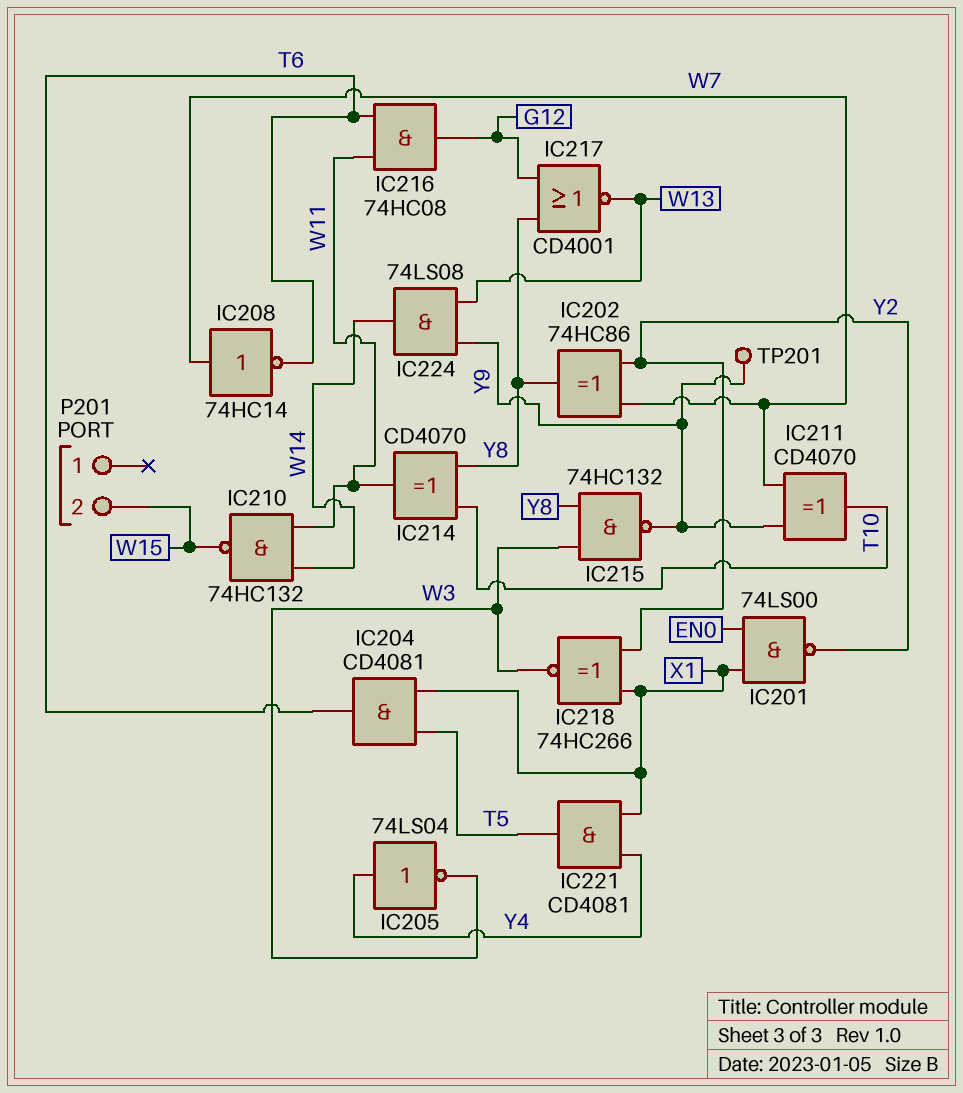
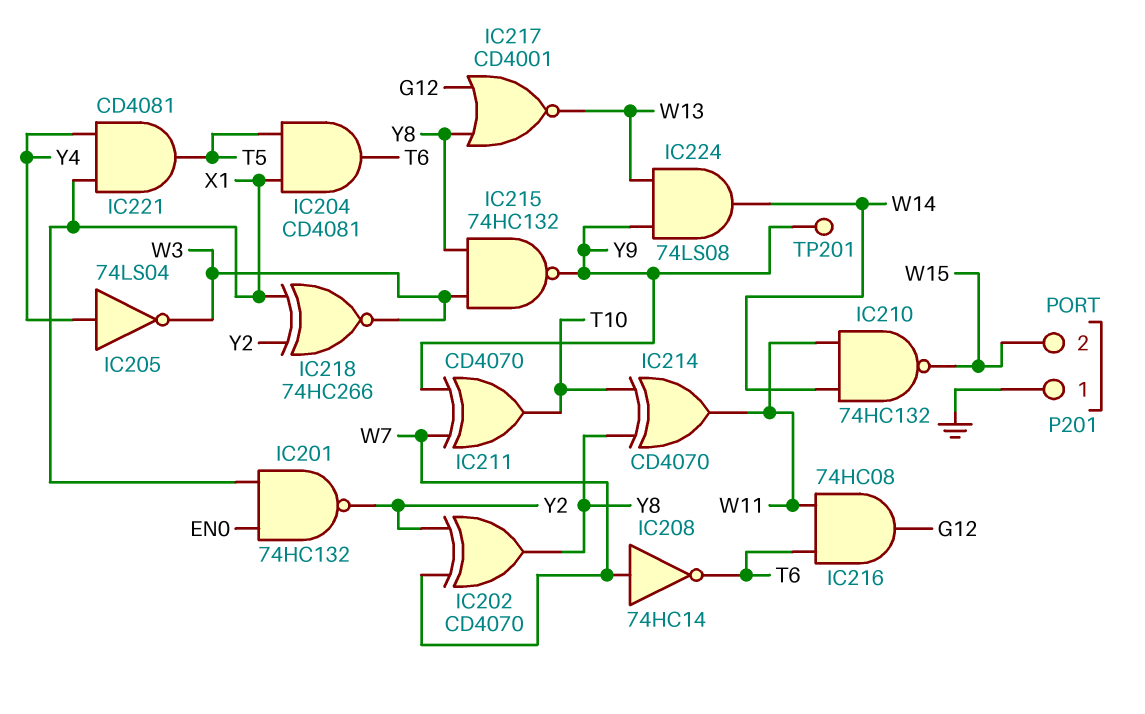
IC201: NAND 74LS00 (in EN0, in X1, out Y2) -> NAND 74HC132 (in EN0, in X1, out Y2)
IC202: XOR 74HC86 (in W7, in Y2, out Y8) -> XOR CD4070 (in W7, in Y2, out Y8)
P201 pin 1: none -> GND

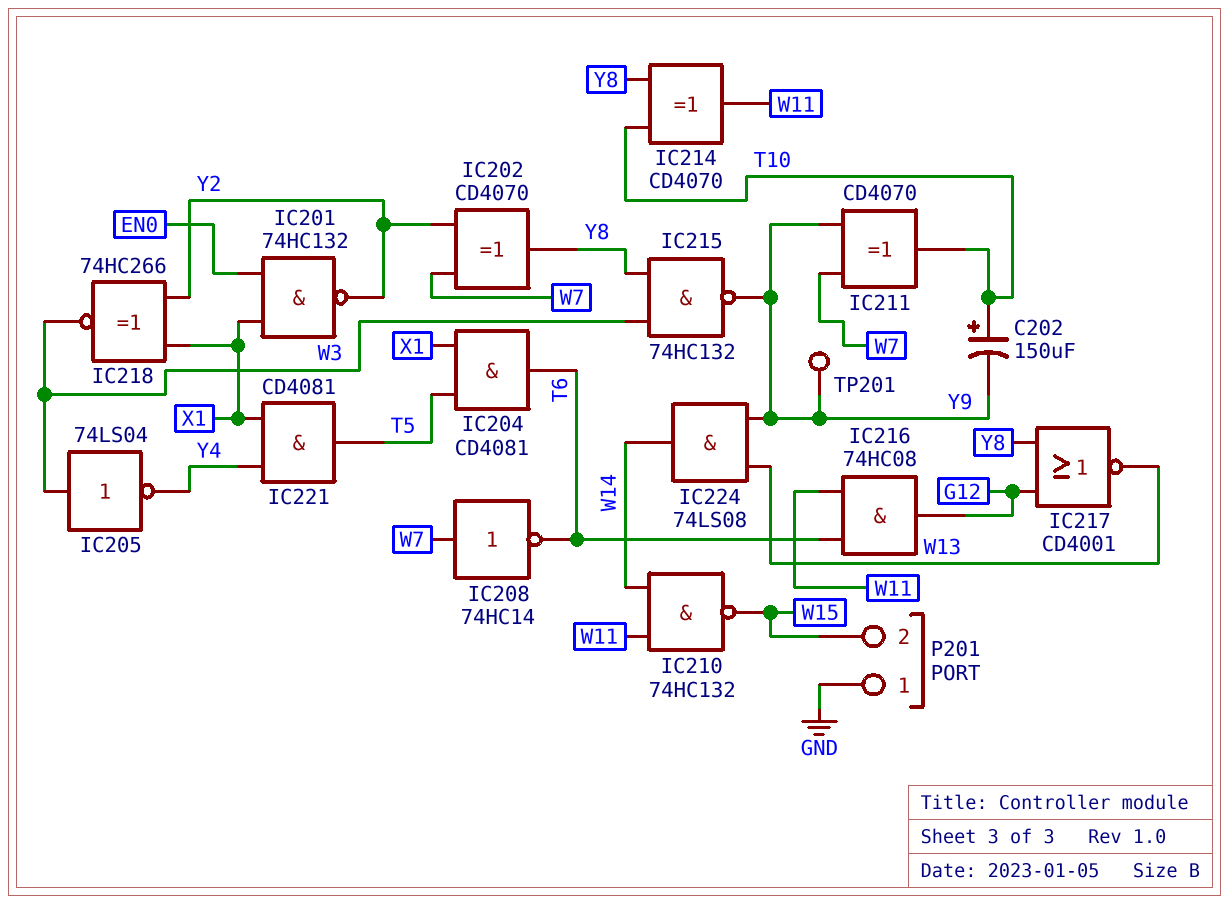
C202: none -> 150uF (plus T10, minus Y9)
IC205: NOT 74LS04 (in Y4, out W3) -> NOT 74LS04 (in W3, out Y4)

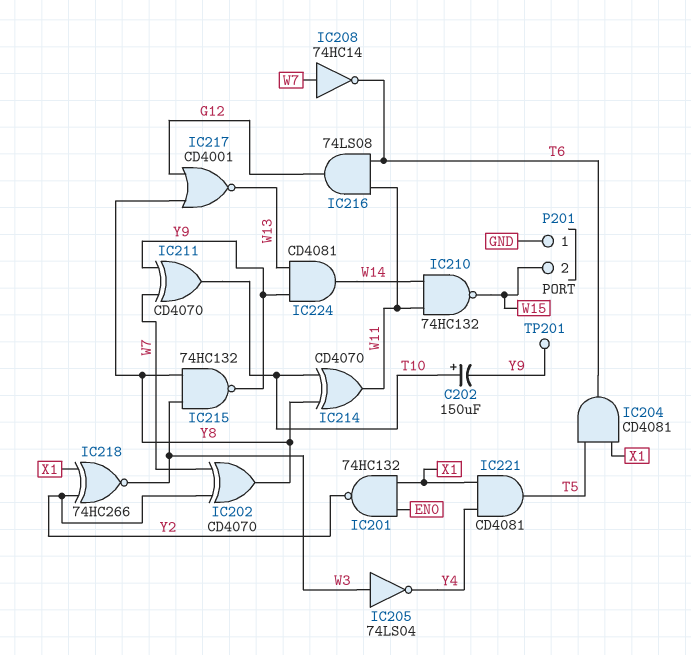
IC216: AND 74HC08 (in T6, in W11, out G12) -> AND 74LS08 (in T6, in W11, out G12)
IC224: AND 74LS08 (in W13, in Y9, out W14) -> AND CD4081 (in W13, in Y9, out W14)

